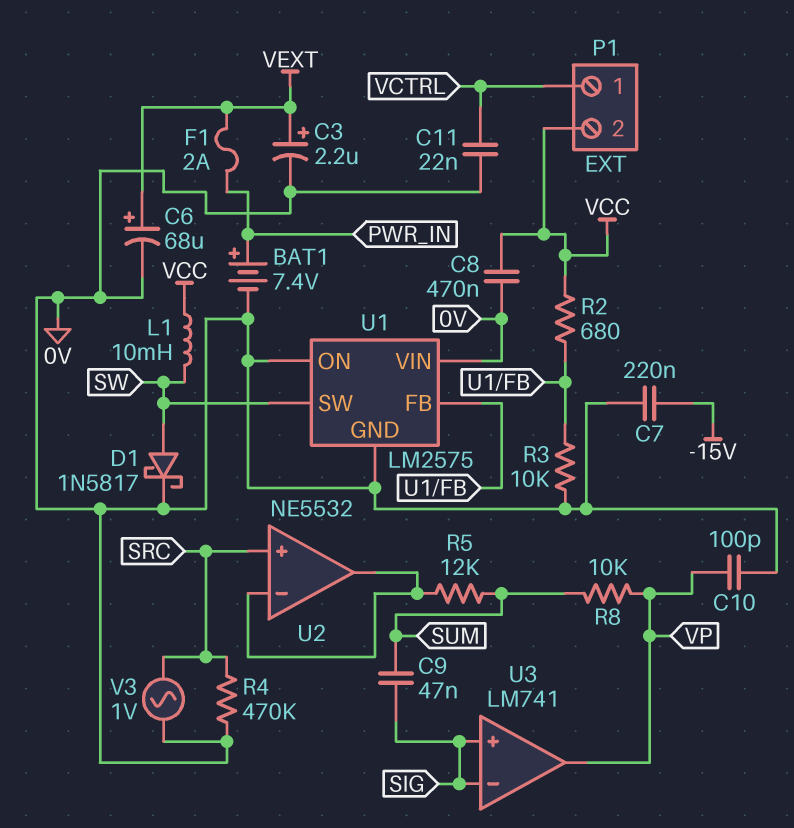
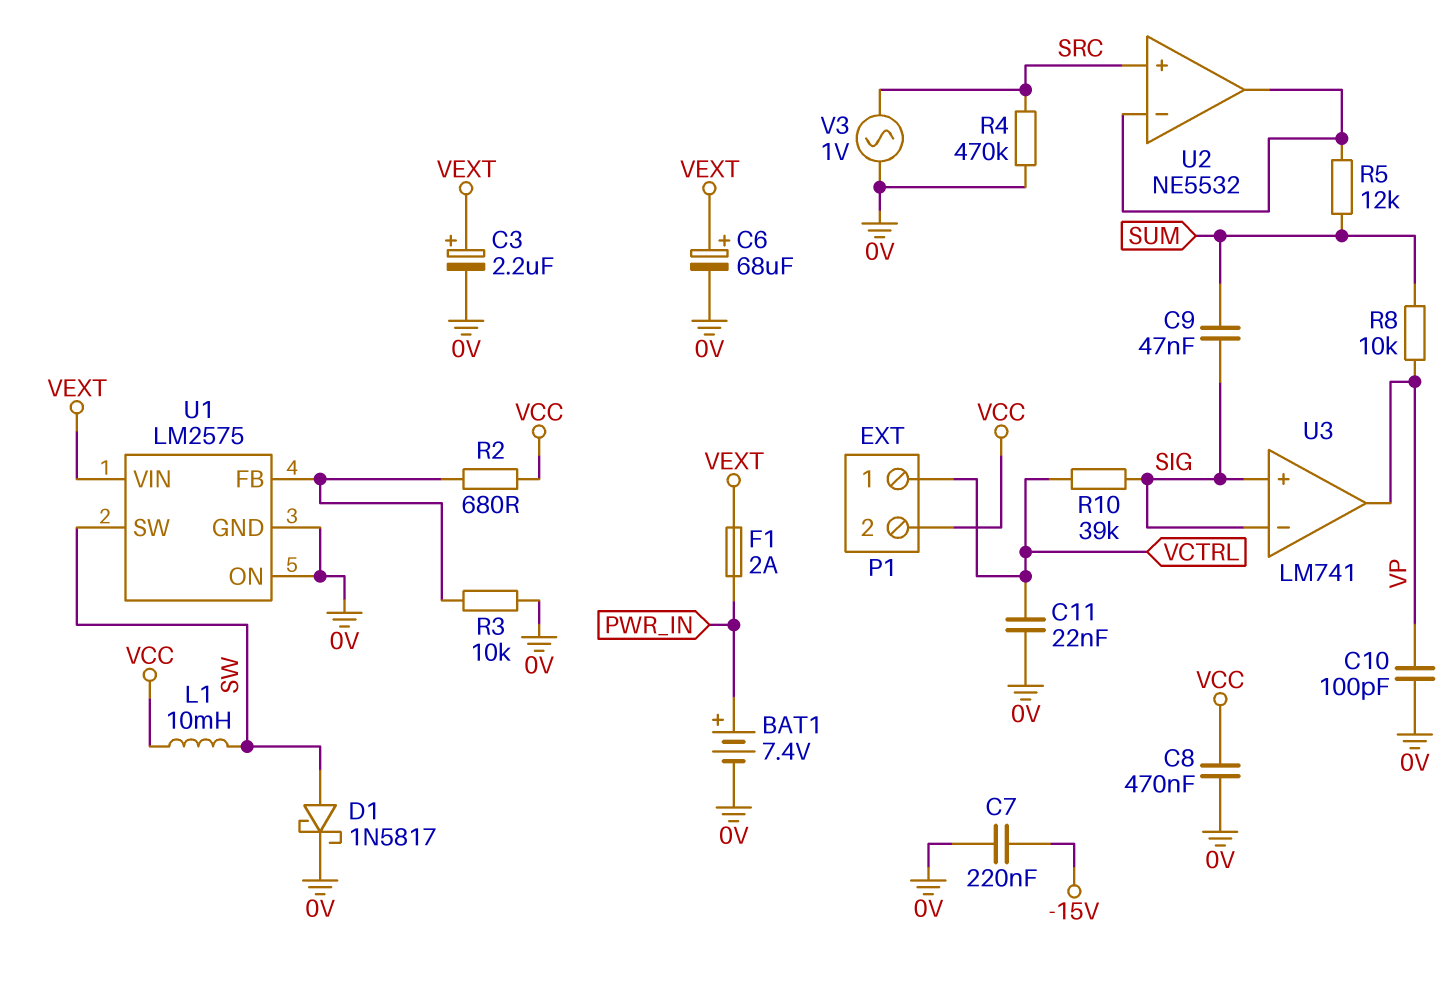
R10: none -> 39k (SIG, VCTRL)
U1 pin VIN: 0V -> VEXT

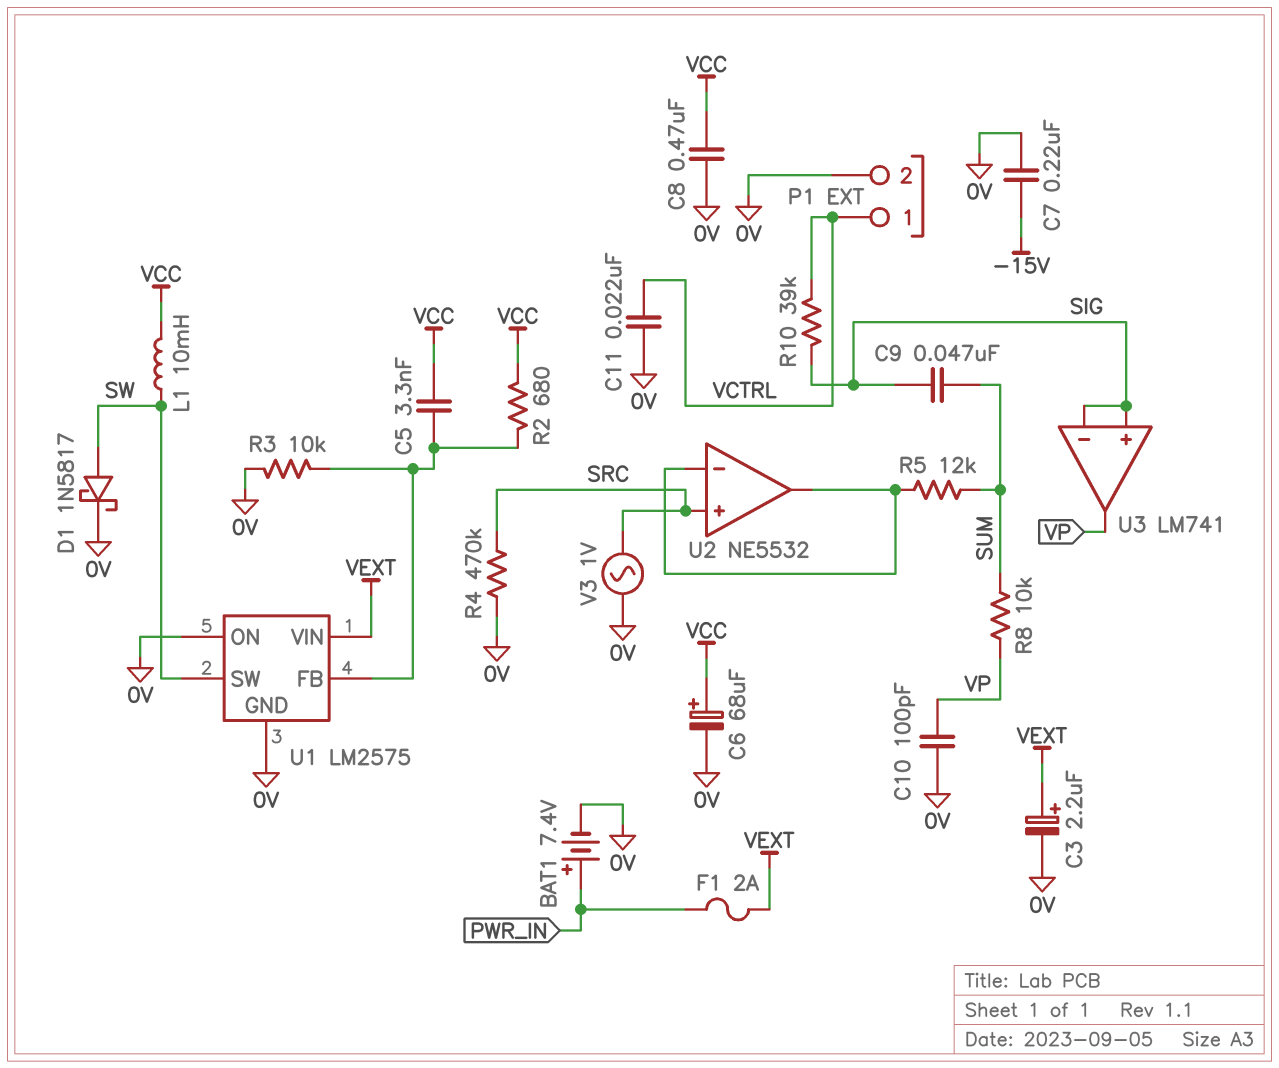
C5: none -> 3.3nF (U1/FB, VCC)
C6: 68uF (plus VEXT, minus 0V) -> 68uF (plus VCC, minus 0V)
P1 pin 2: VCC -> 0V

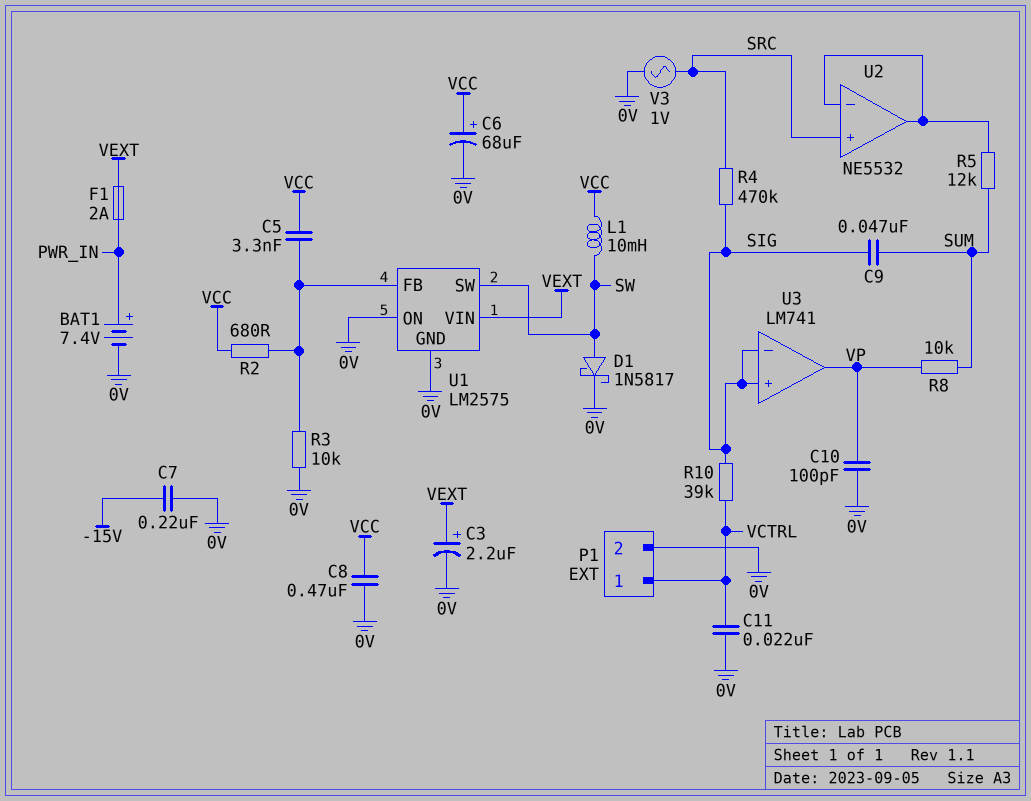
R4: 470k (0V, SRC) -> 470k (SIG, SRC)

